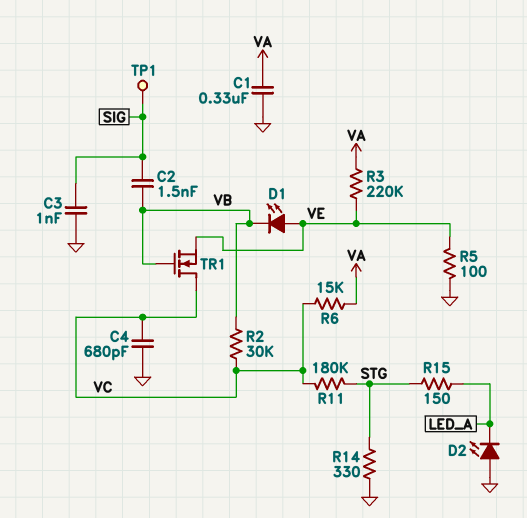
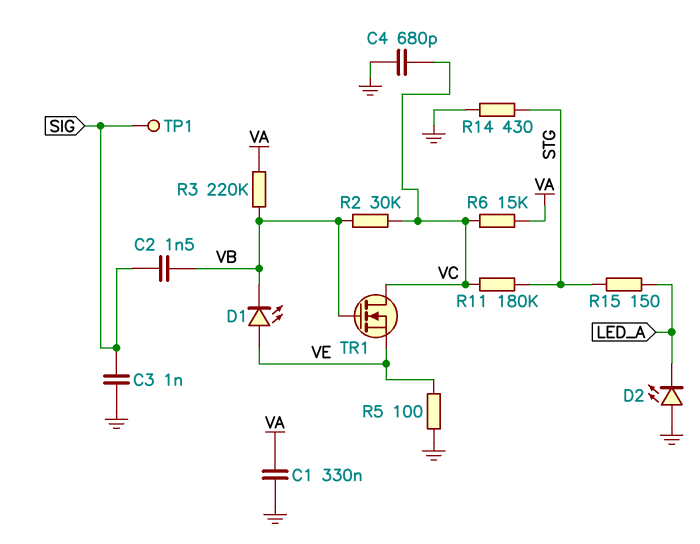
R3: 220k (VA, VE) -> 220k (VA, VB)
R14: 330 (GND, STG) -> 430 (GND, STG)

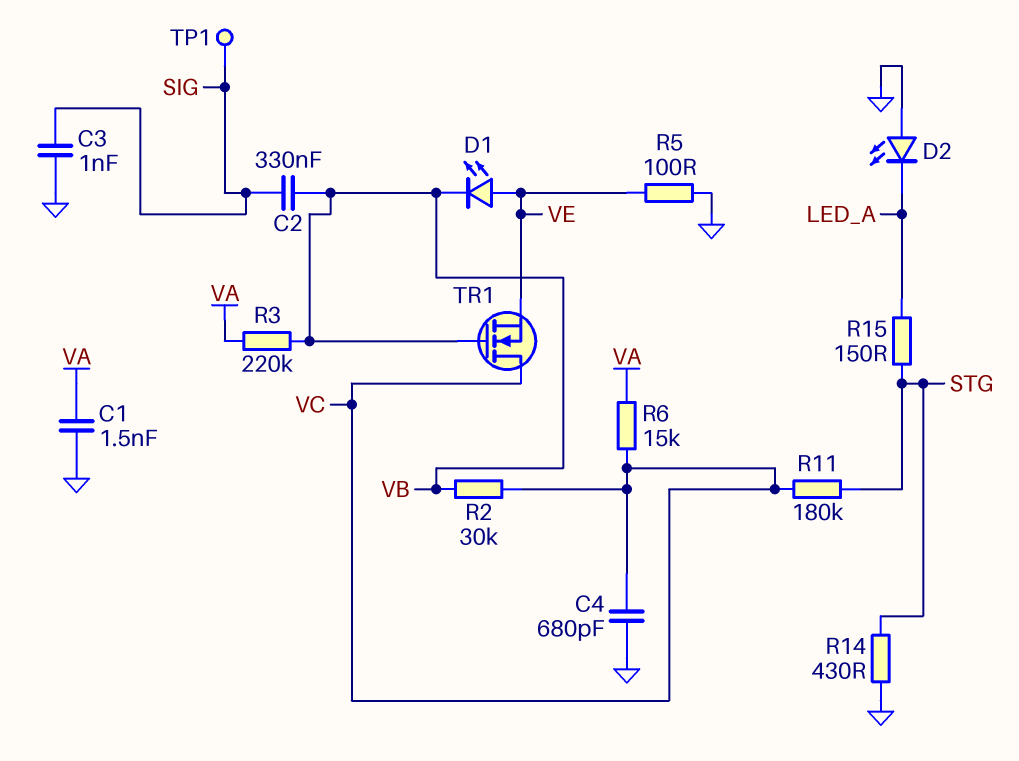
C1: 330nF (GND, VA) -> 1.5nF (GND, VA)
C2: 1.5nF (SIG, VB) -> 330nF (SIG, VB)

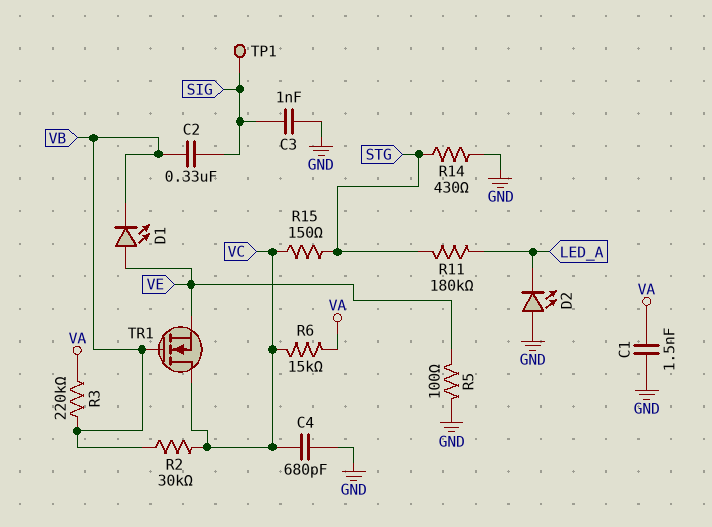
R11: 180k (STG, VC) -> 180k (LED_A, STG)
R15: 150 (LED_A, STG) -> 150 (STG, VC)

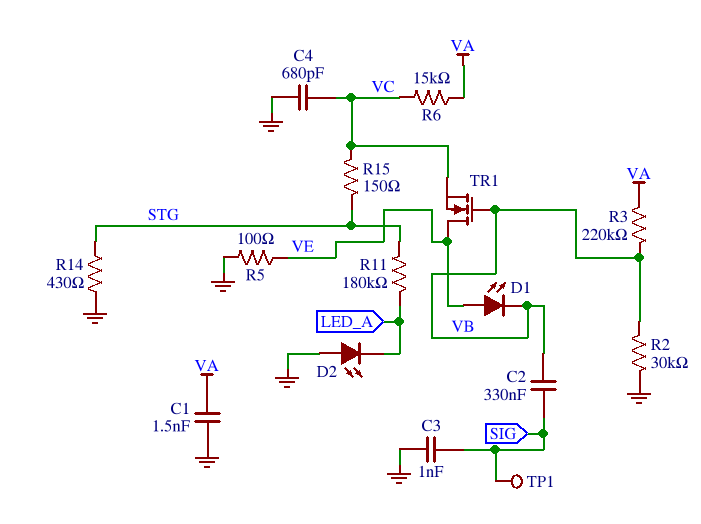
R2: 30k (VB, VC) -> 30k (GND, VB)
TR1: NMOS (G VB, D VC, S VE) -> NMOS (G VB, D VE, S VC)

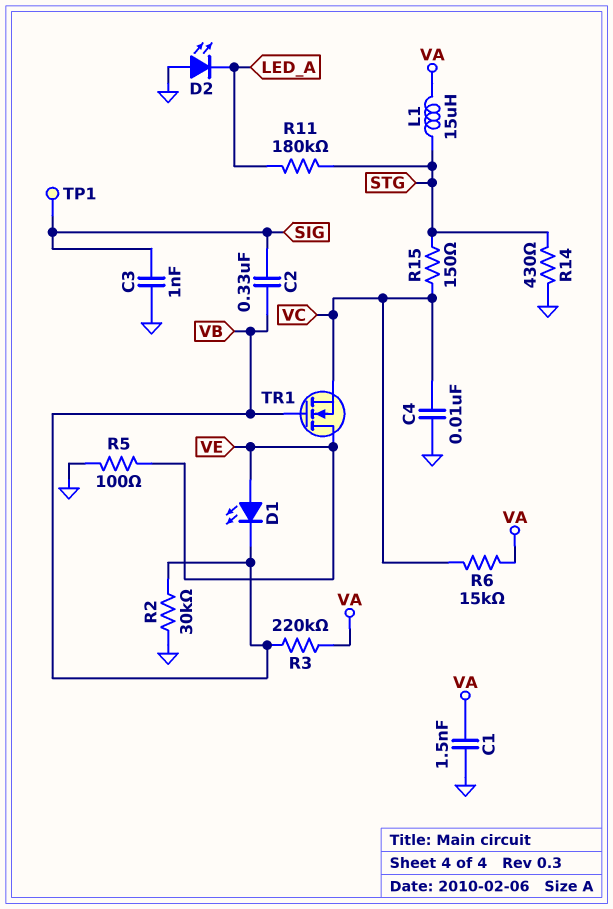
C4: 680pF (GND, VC) -> 10nF (GND, VC)
L1: none -> 15uH (STG, VA)

